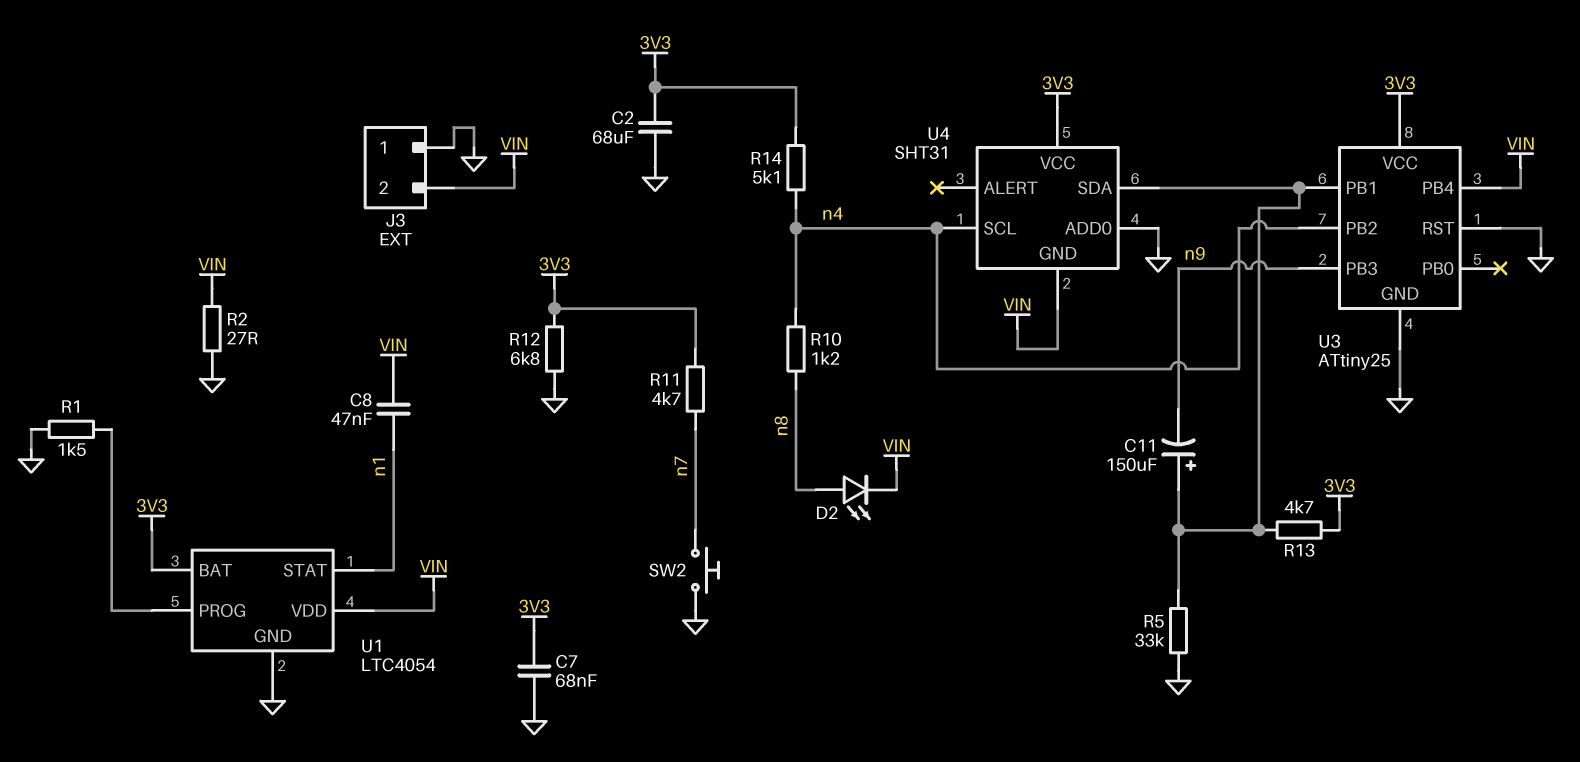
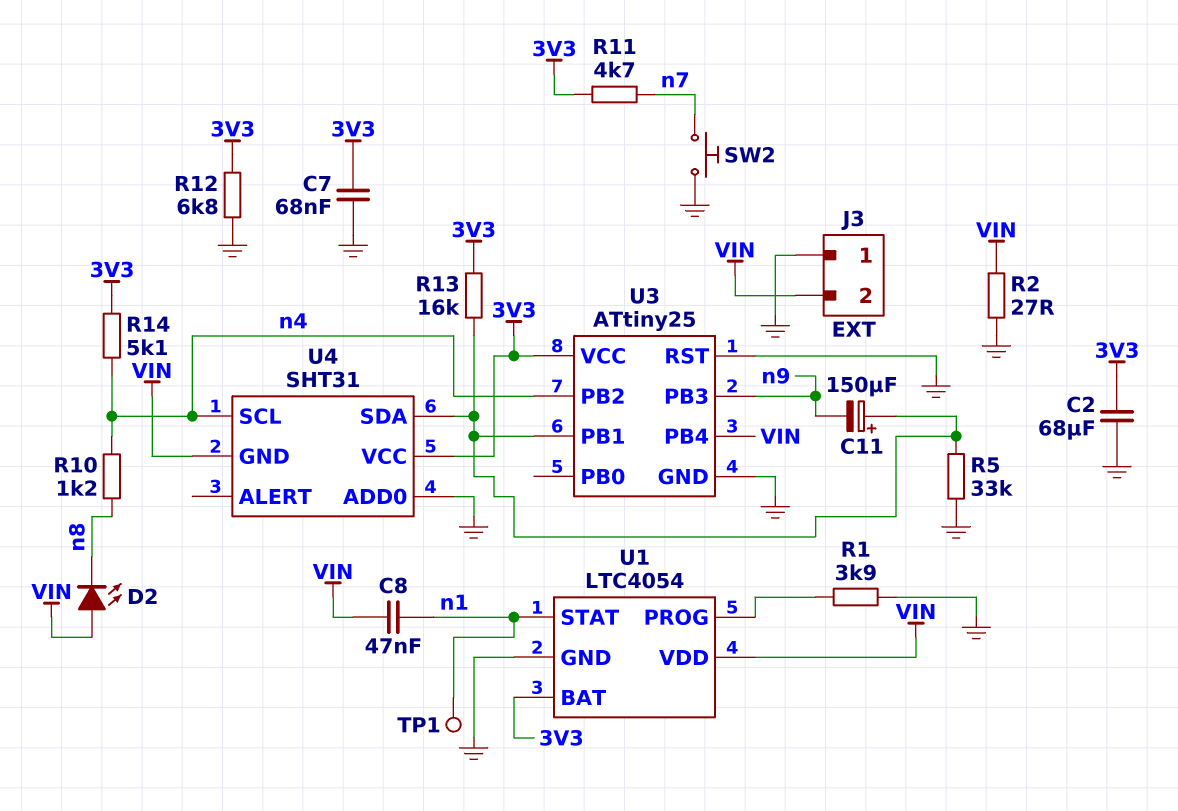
D2: LED (A n8, K VIN) -> LED (A VIN, K n8)
R1: 1.5k (GND, U1/PROG) -> 3.9k (GND, U1/PROG)
R13: 4.7k (3V3, U3/PB1) -> 16k (3V3, U3/PB1)
TP1: none -> test point (n1)

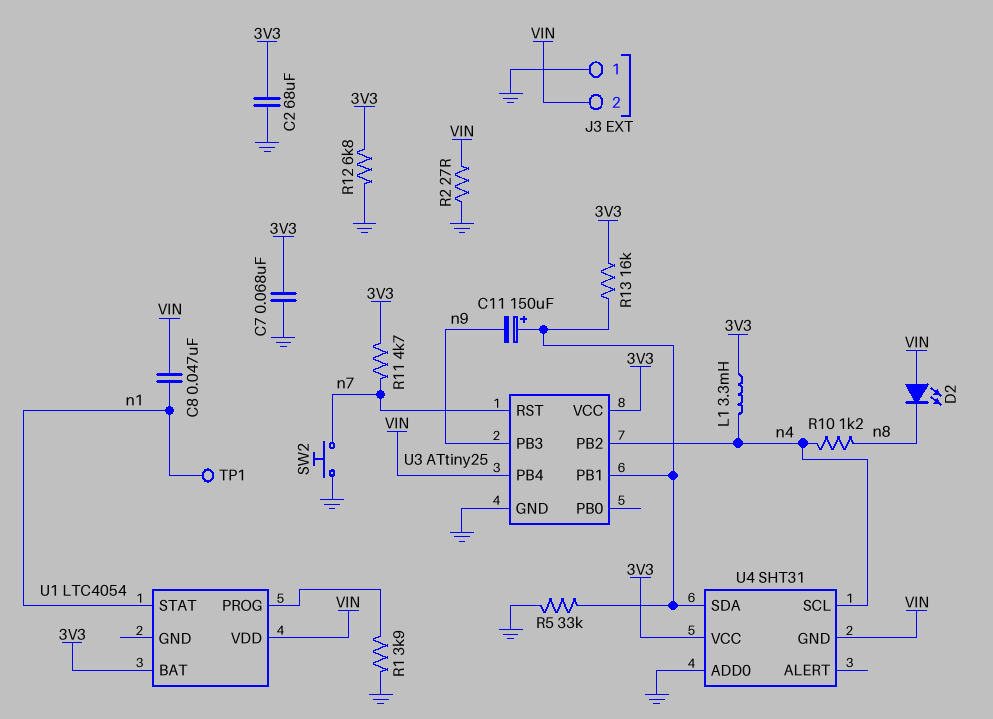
L1: none -> 3.3mH (3V3, n4)
R14: 5.1k (3V3, n4) -> none
U1 pin GND: GND -> none
U3 pin RST: GND -> n7

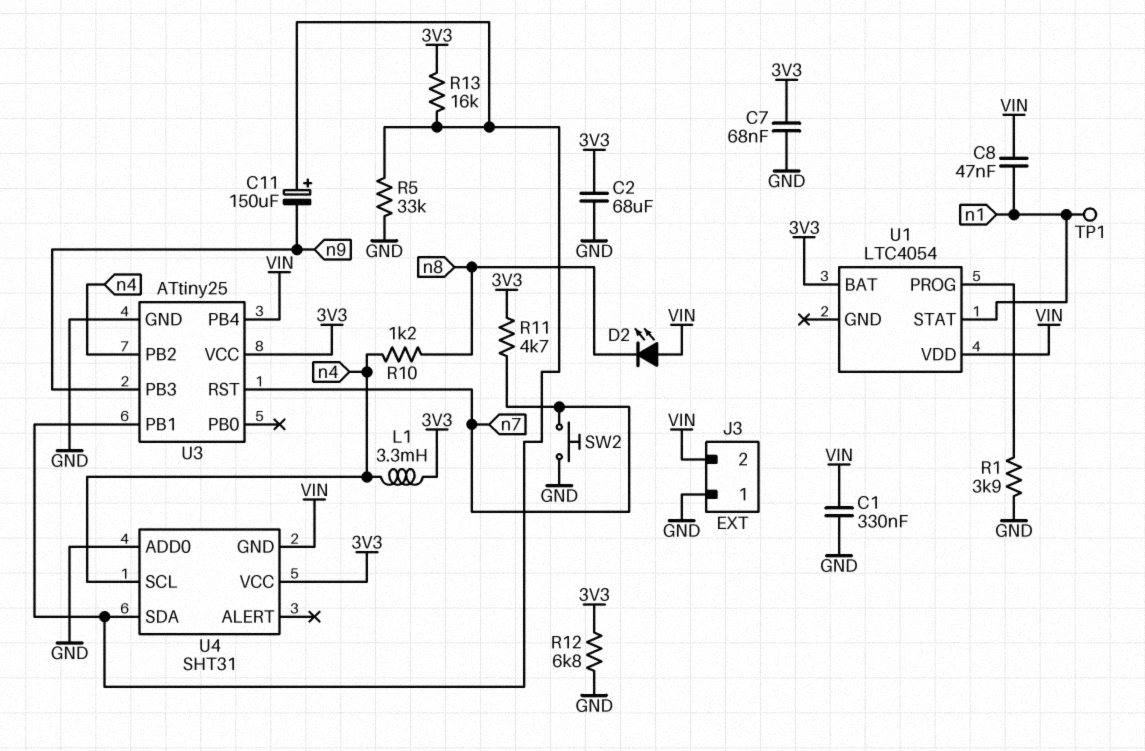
C1: none -> 330nF (GND, VIN)
R2: 27 (GND, VIN) -> none

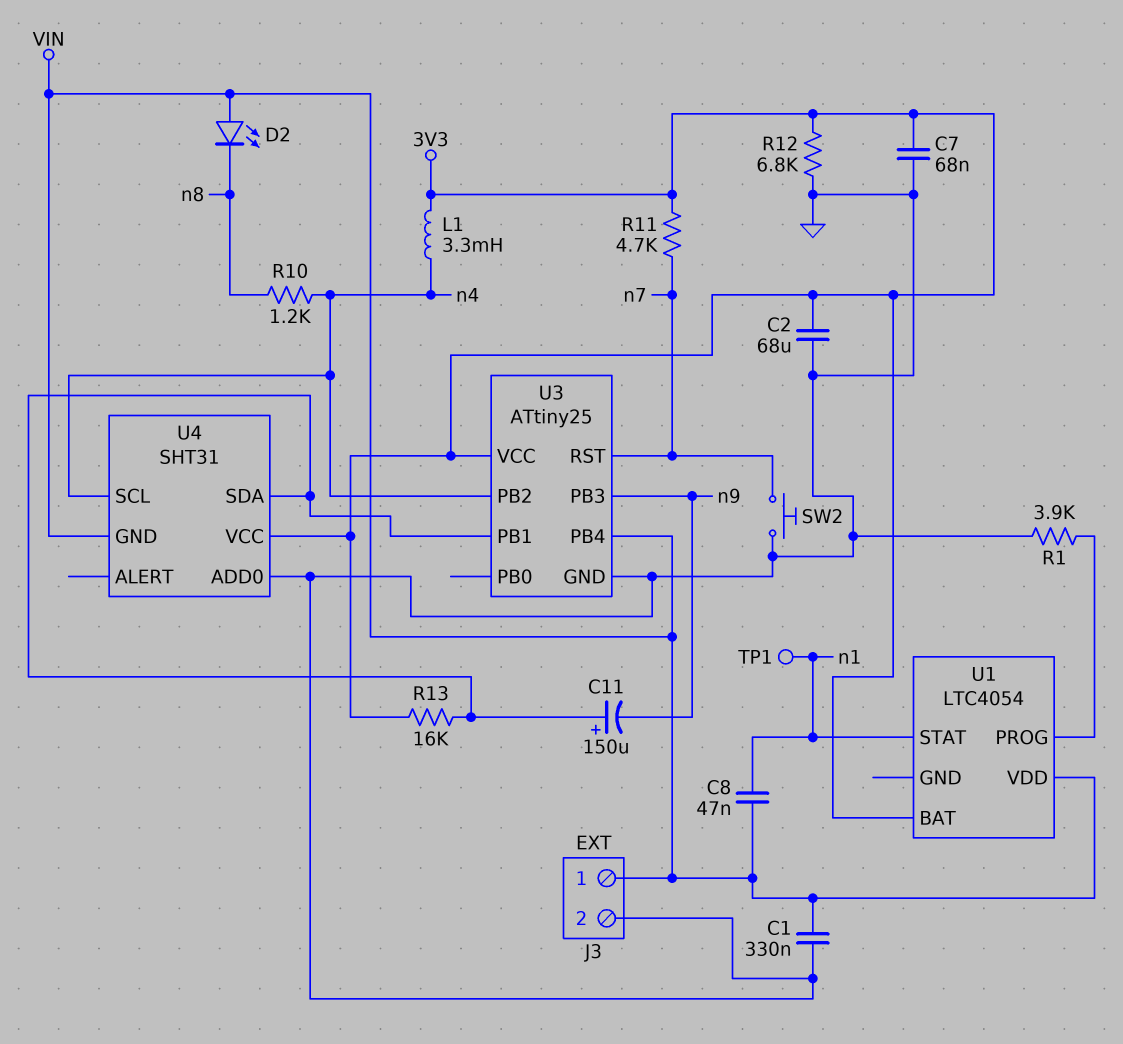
J3 pin 1: GND -> VIN
J3 pin 2: VIN -> GND
R5: 33k (GND, U3/PB1) -> none

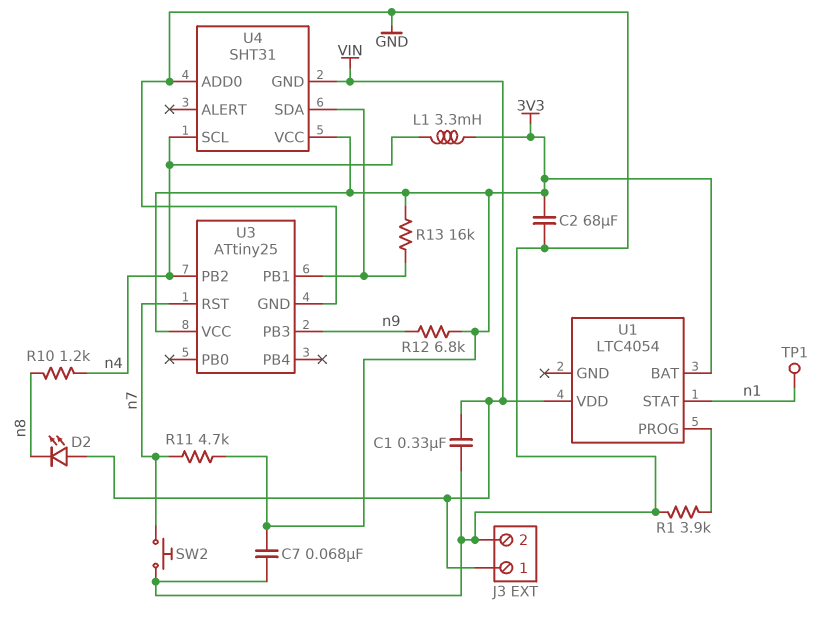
C8: 47nF (VIN, n1) -> none
C11: 150uF (plus U3/PB1, minus n9) -> none
R12: 6.8k (3V3, GND) -> 6.8k (3V3, n9)
U3 pin PB4: VIN -> none

